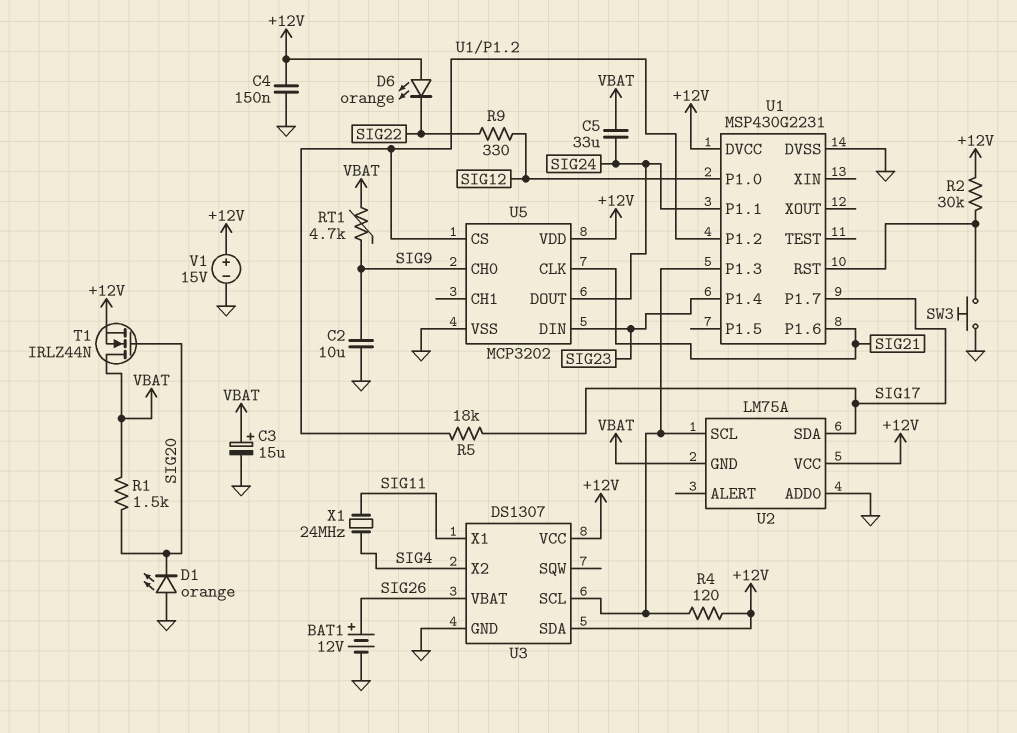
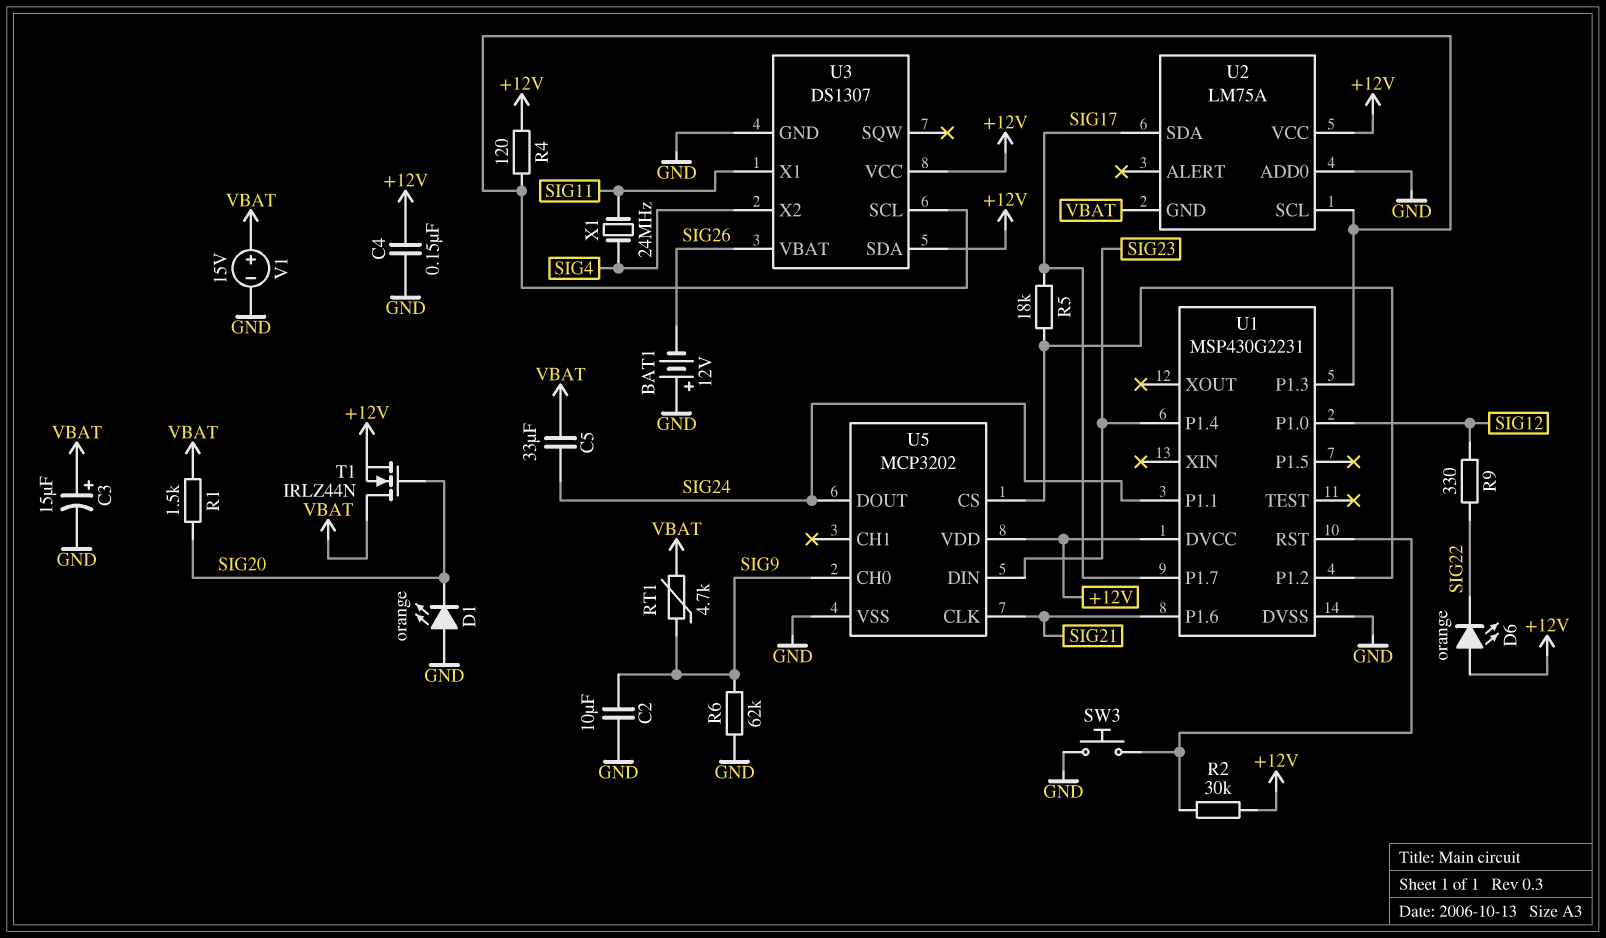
BAT1: 12V (plus SIG26, minus GND) -> 12V (plus GND, minus SIG26)
R6: none -> 62k (GND, SIG9)
V1: 15V (plus +12V, minus GND) -> 15V (plus VBAT, minus GND)

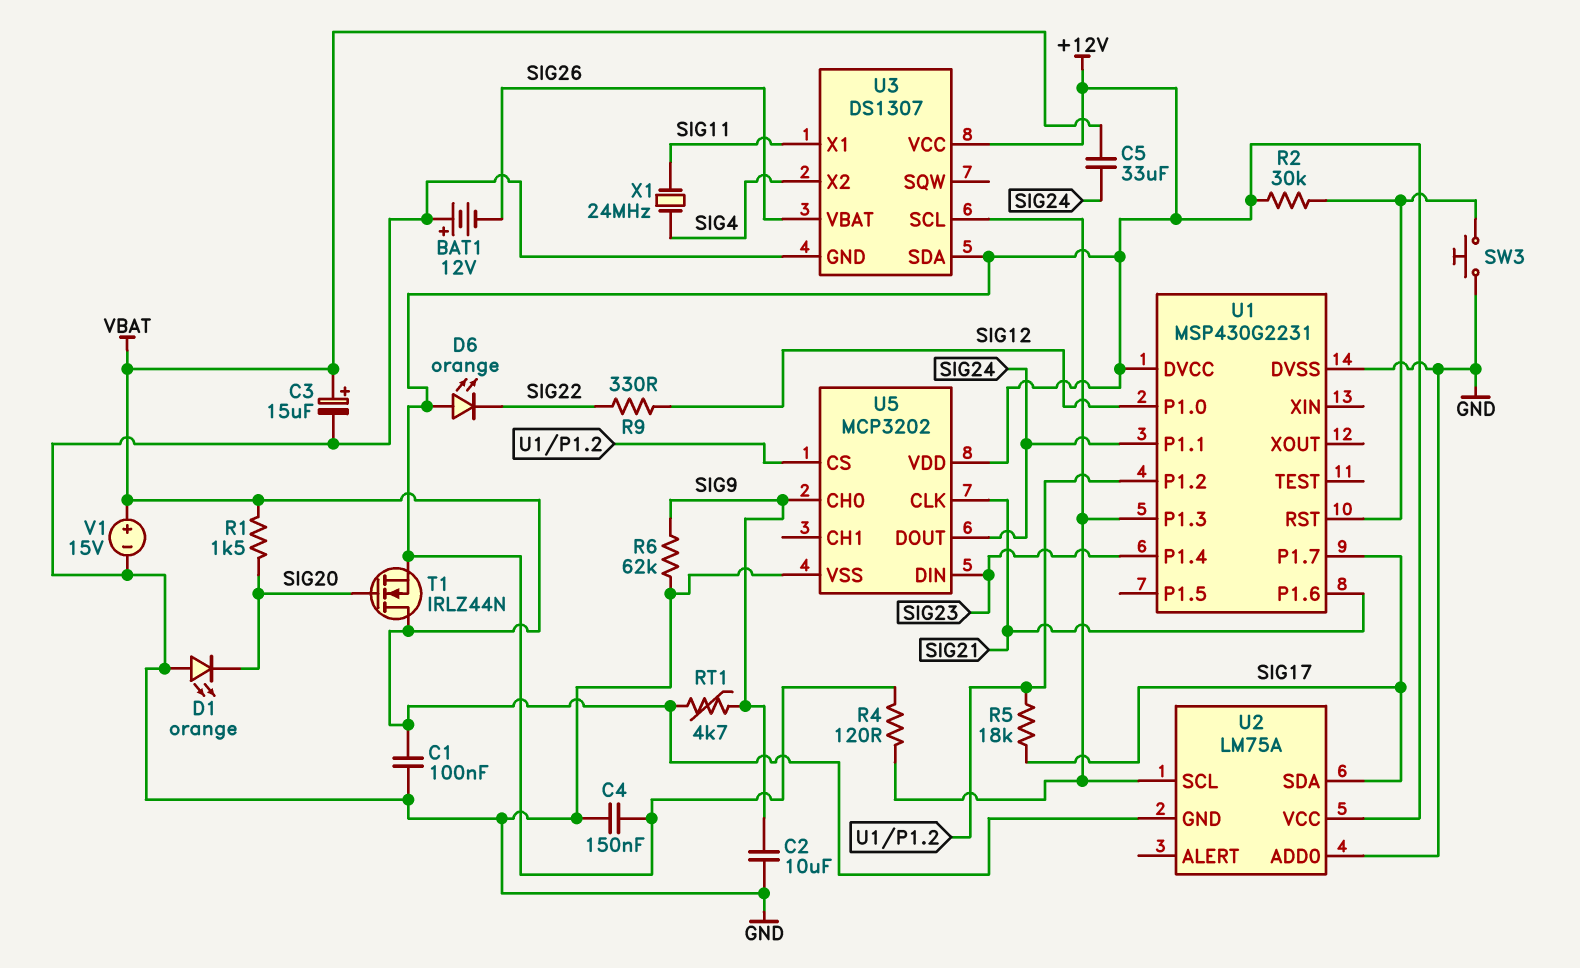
C1: none -> 100nF (GND, VBAT)

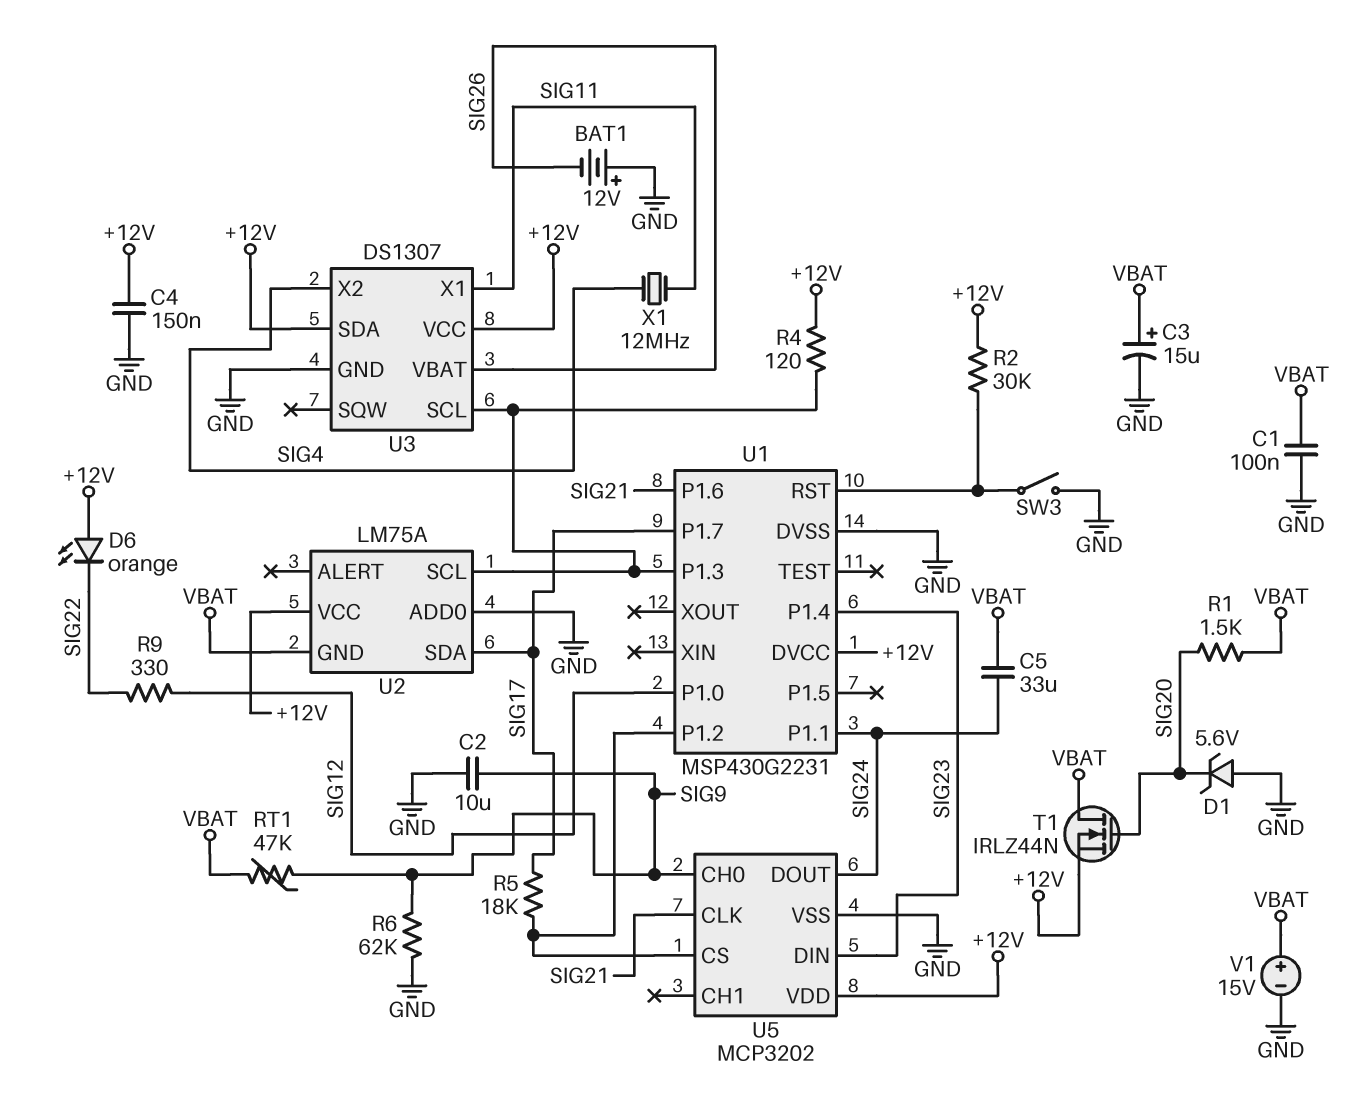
D1: LED orange (A GND, K SIG20) -> zener 5.6V (A GND, K SIG20)
RT1: 4.7k (SIG9, VBAT) -> 47k (SIG9, VBAT)
SW3: button (GND, U1/RST) -> switch (GND, U1/RST)
X1: 24MHz (SIG4, SIG11) -> 12MHz (SIG4, SIG11)

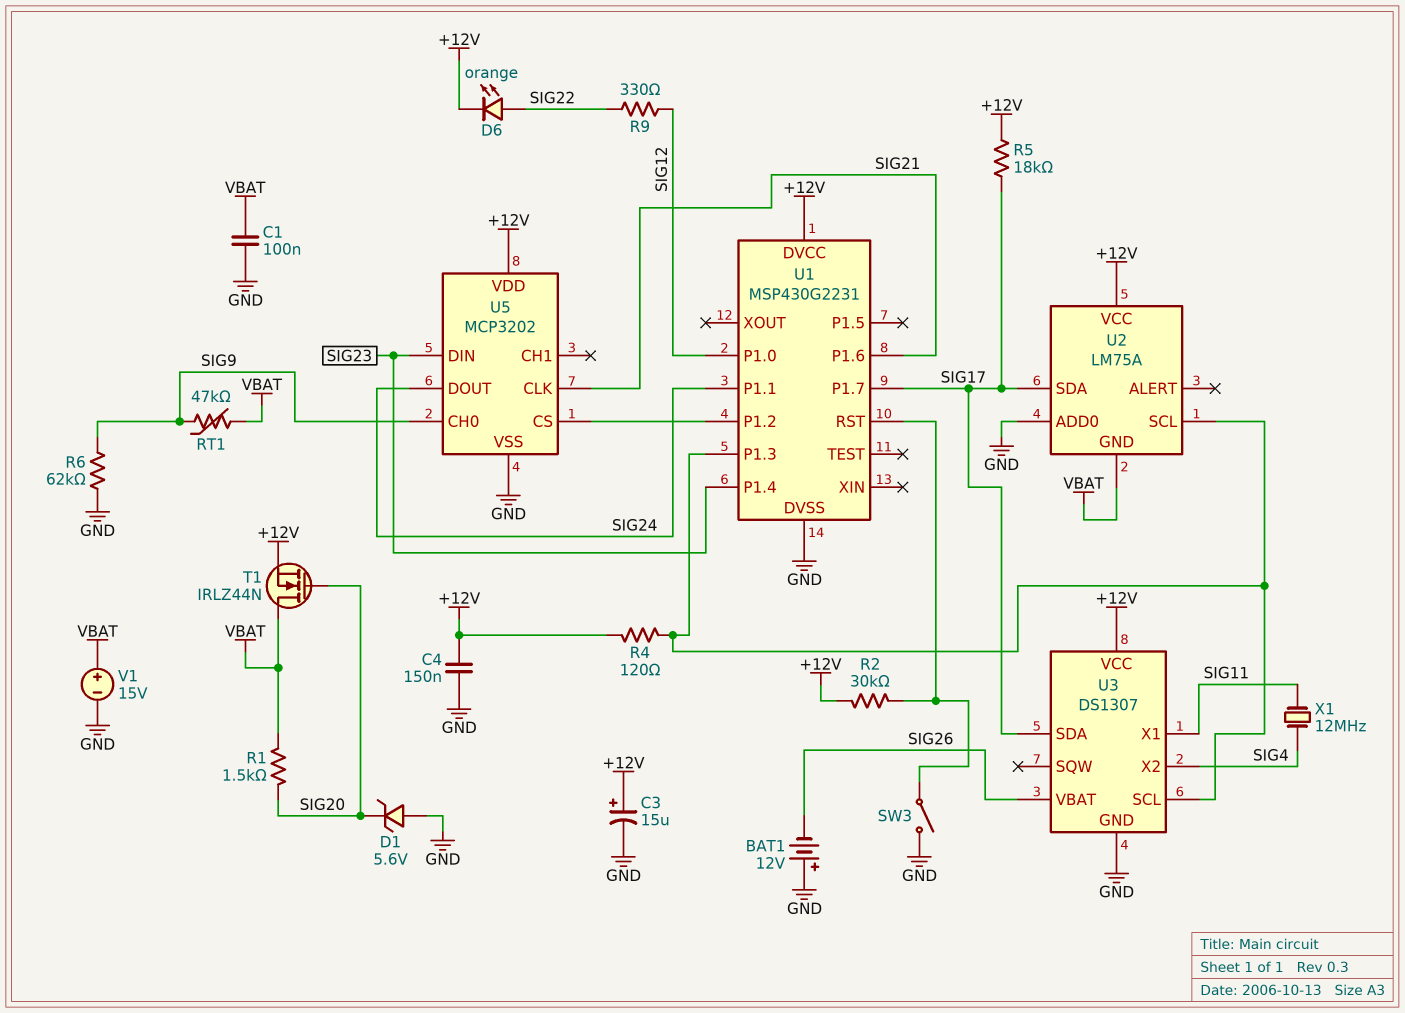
C2: 10uF (GND, SIG9) -> none
C3: 15uF (plus VBAT, minus GND) -> 15uF (plus +12V, minus GND)
C5: 33uF (SIG24, VBAT) -> none
D6: LED orange (A +12V, K SIG22) -> LED orange (A SIG22, K +12V)
R5: 18k (SIG17, U1/P1.2) -> 18k (+12V, SIG17)
U3 pin SDA: +12V -> SIG17

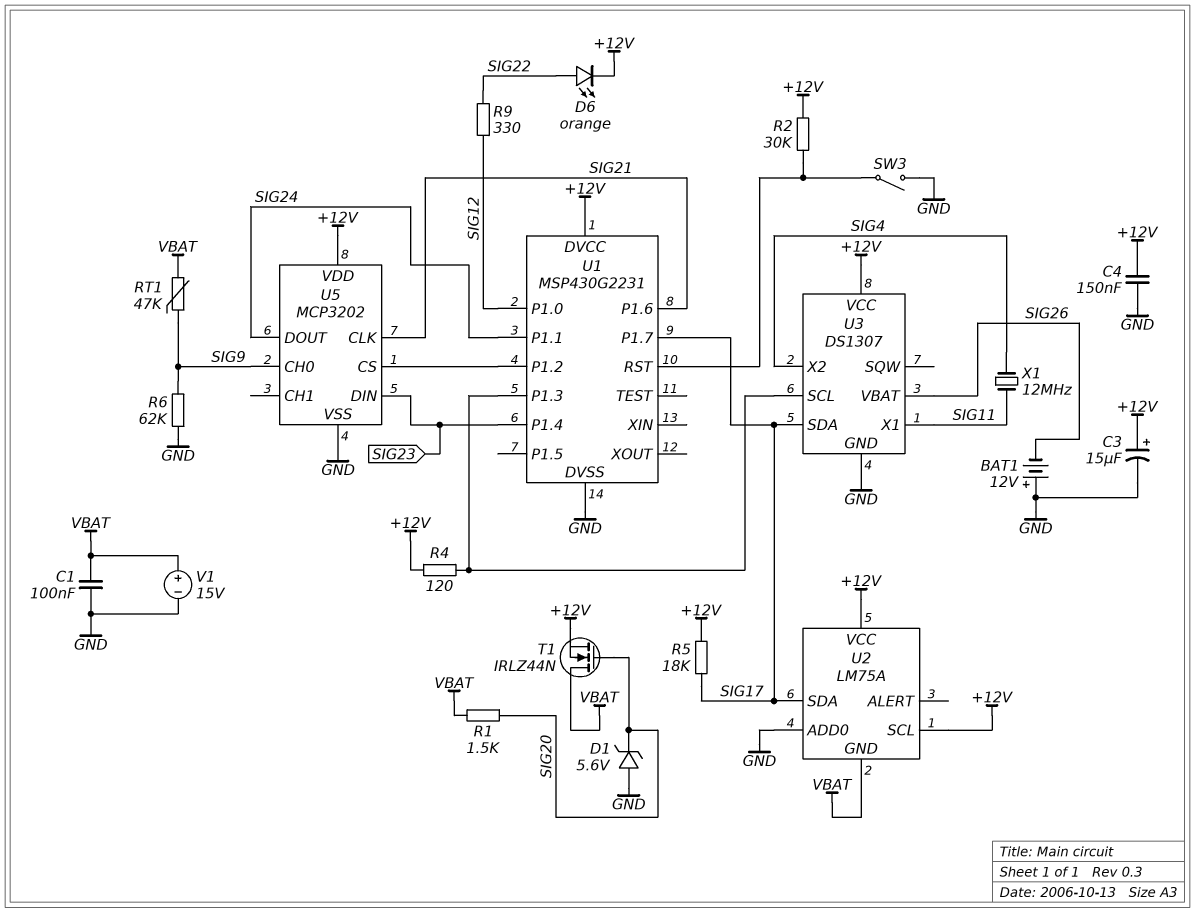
U2 pin SCL: U1/P1.3 -> +12V

